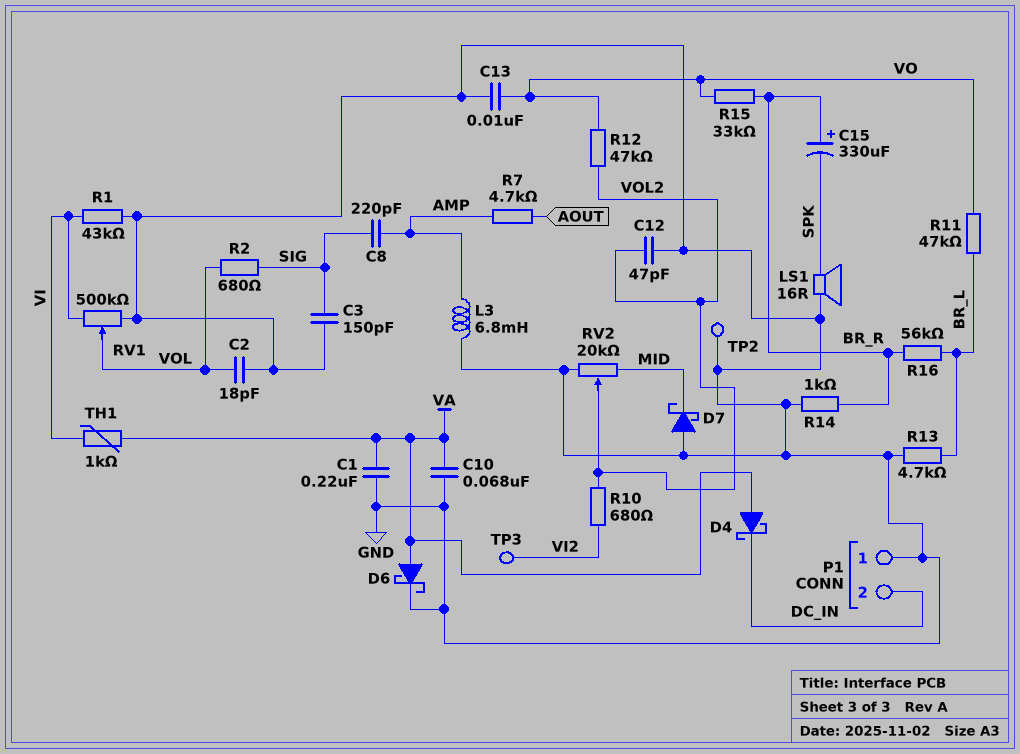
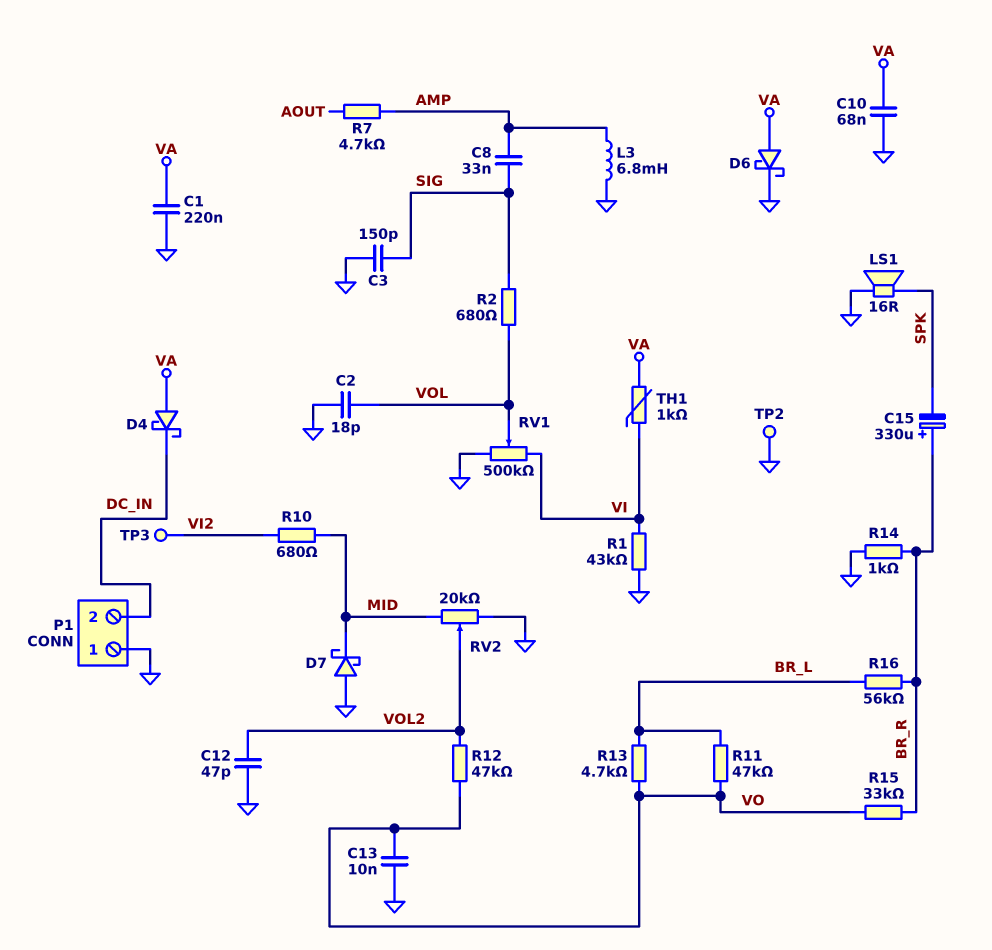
C8: 220pF (AMP, SIG) -> 33nF (AMP, SIG)
R10: 680 (VI2, VOL2) -> 680 (MID, VI2)
R13: 4.7k (BR_L, GND) -> 4.7k (BR_L, VO)

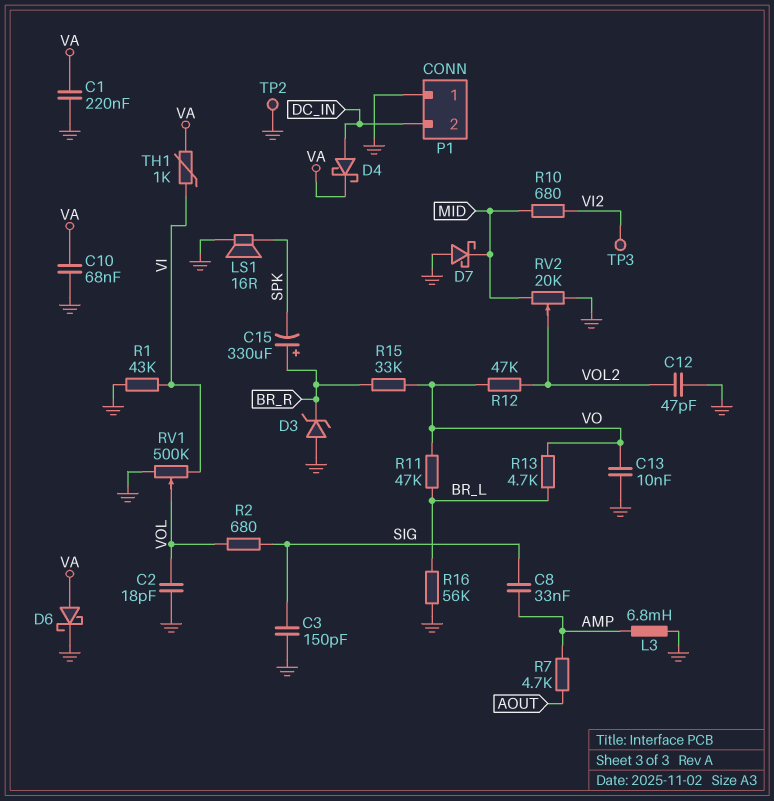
D3: none -> zener (A GND, K BR_R)
D4: schottky (A VA, K DC_IN) -> schottky (A DC_IN, K VA)
R14: 1k (BR_R, GND) -> none
R16: 56k (BR_L, BR_R) -> 56k (BR_L, GND)

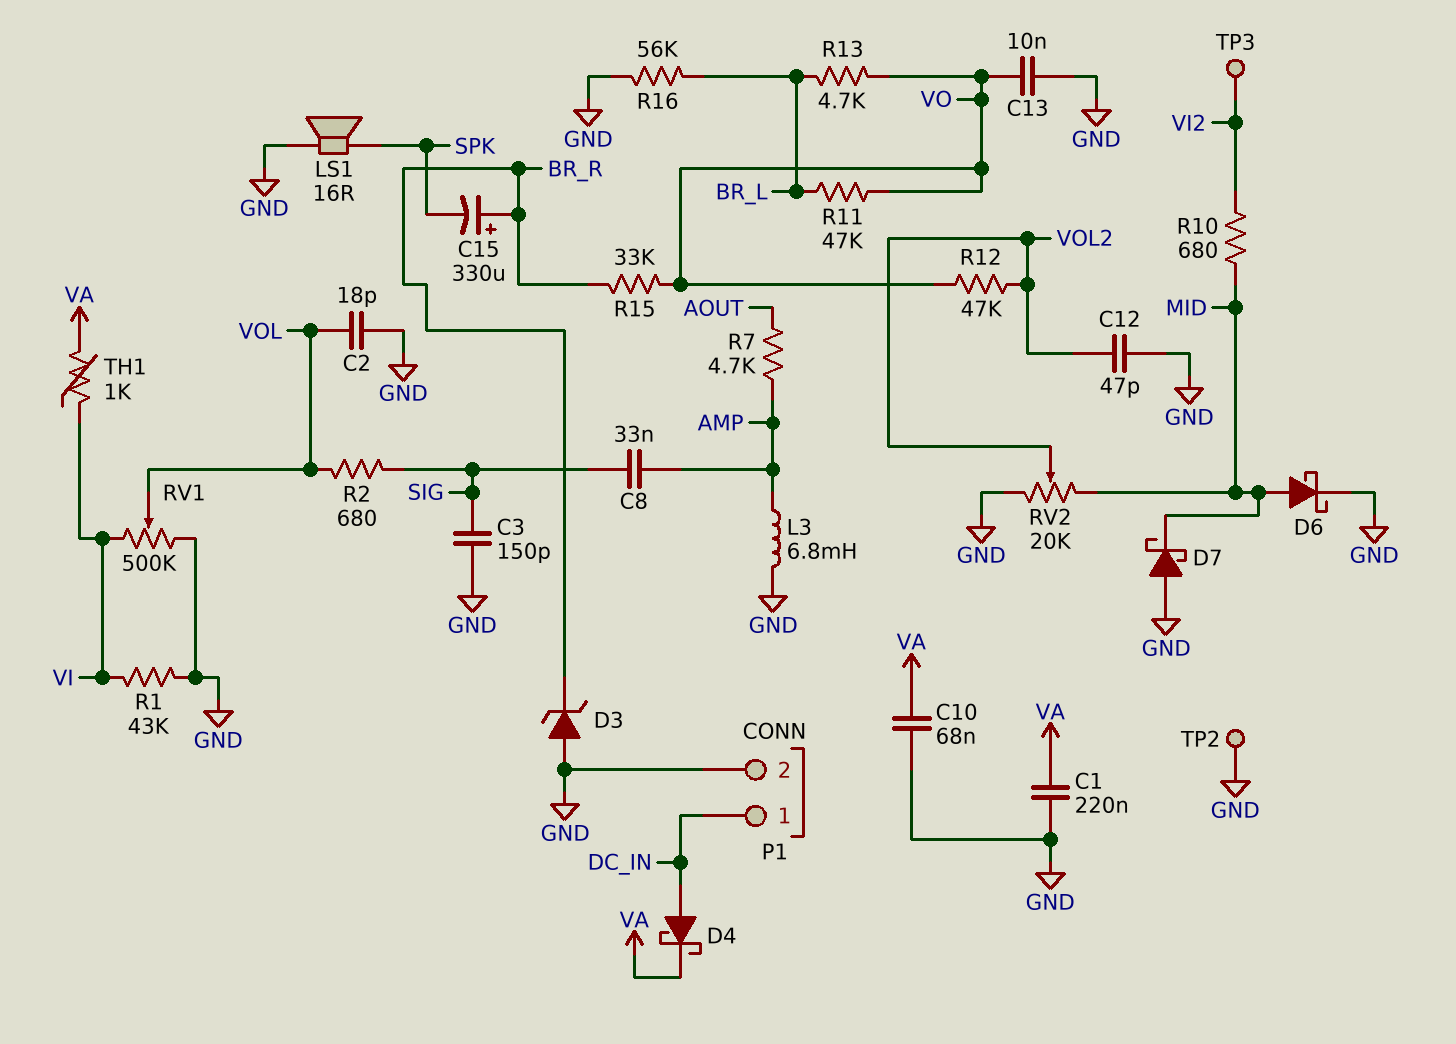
D6: schottky (A VA, K GND) -> schottky (A MID, K GND)
P1 pin 1: GND -> DC_IN
P1 pin 2: DC_IN -> GND

